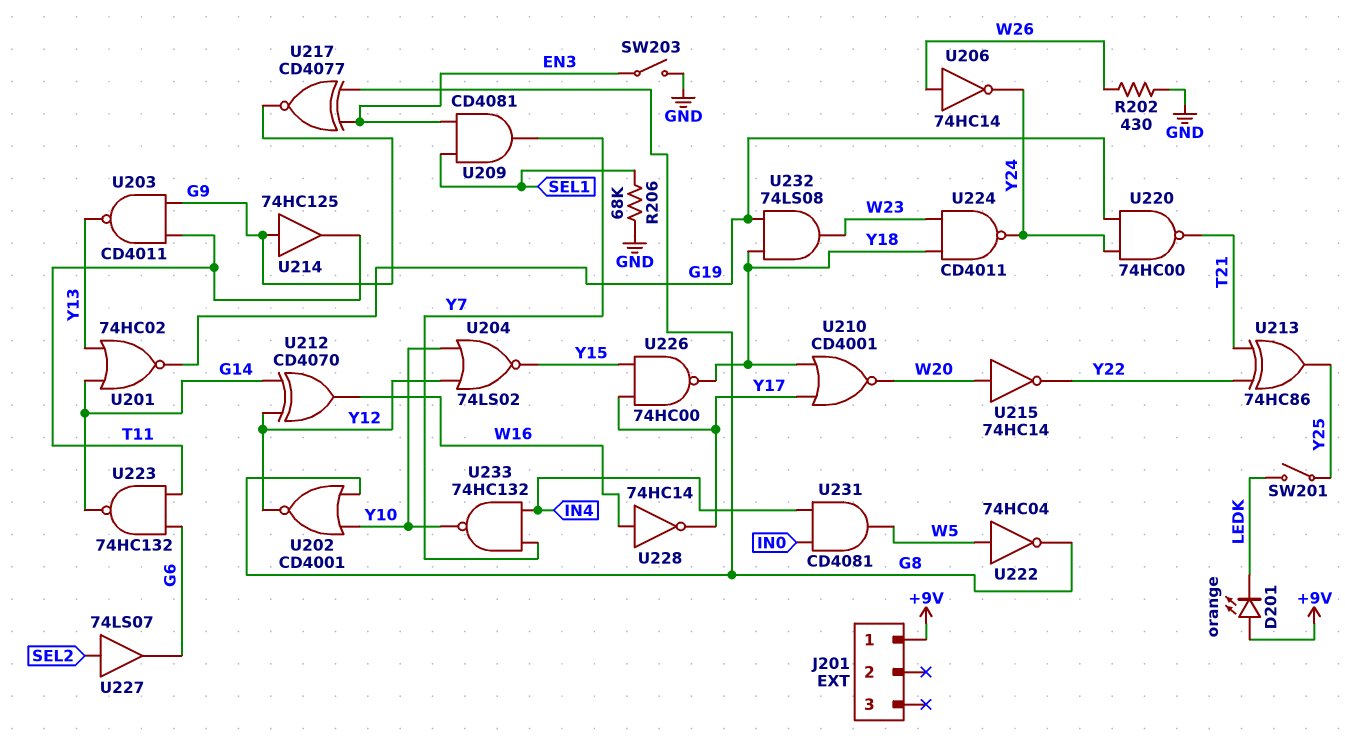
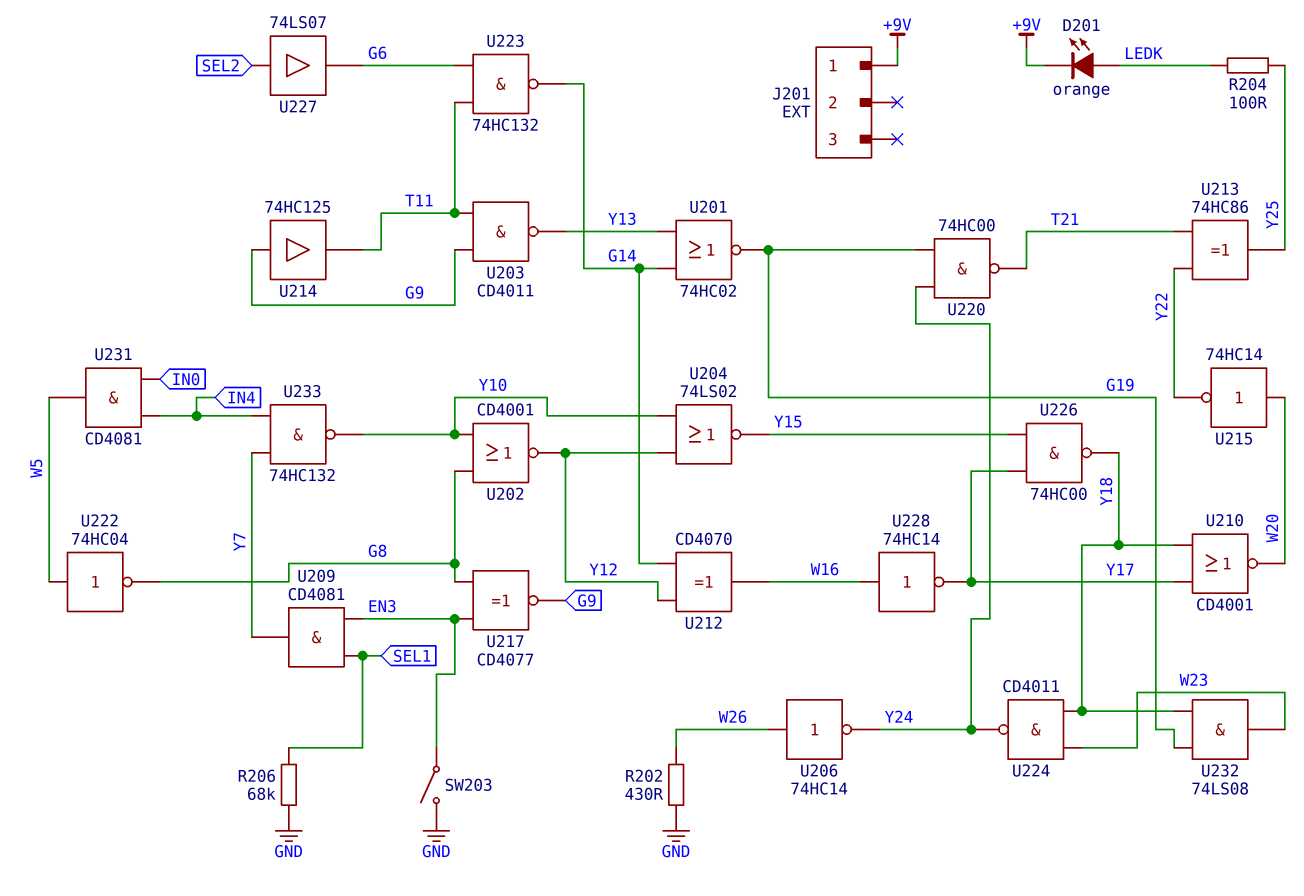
D201: LED orange (A +9V, K LEDK) -> LED orange (A LEDK, K +9V)
R204: none -> 100 (LEDK, Y25)
SW201: switch (LEDK, Y25) -> none

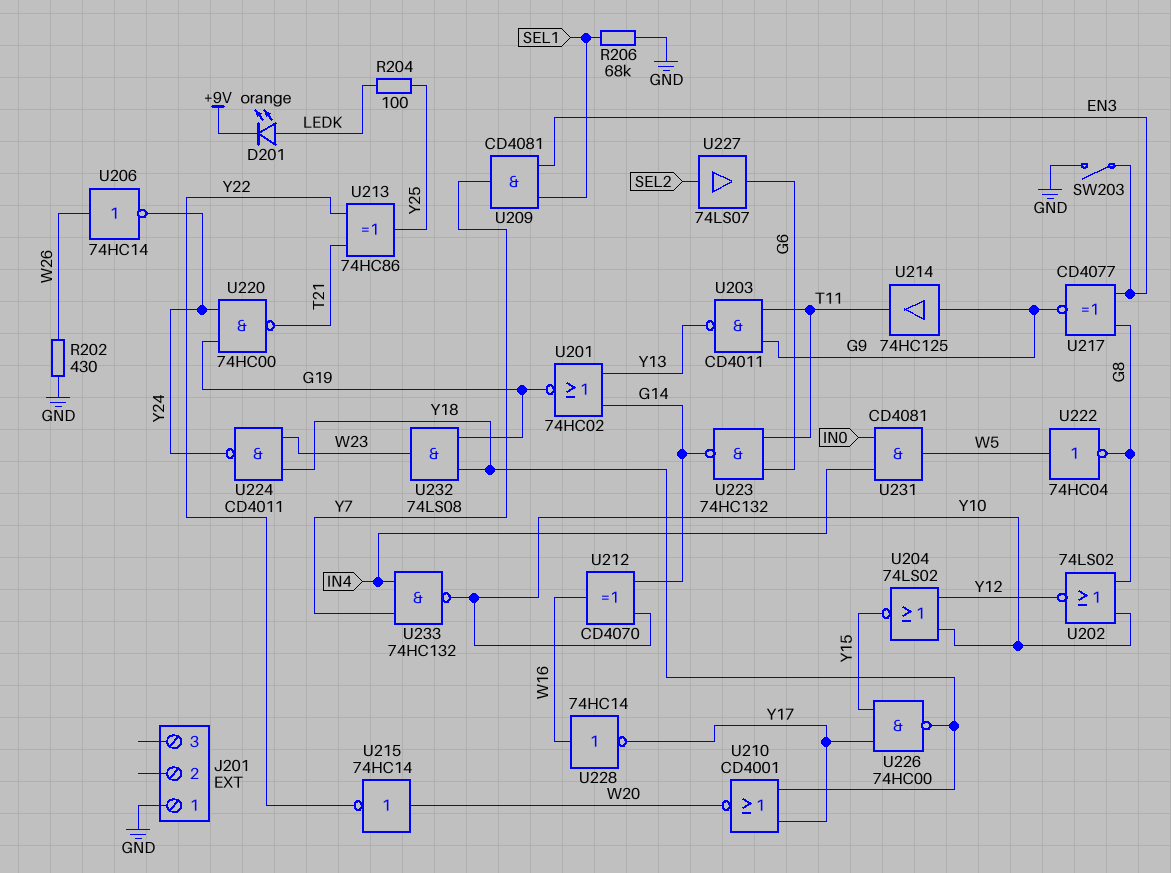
J201 pin 1: +9V -> GND
U202: NOR CD4001 (in G8, in Y10, out Y12) -> NOR 74LS02 (in G8, in Y10, out Y12)
U212: XOR CD4070 (in G14, in Y12, out W16) -> XOR CD4070 (in G14, in Y10, out W16)

